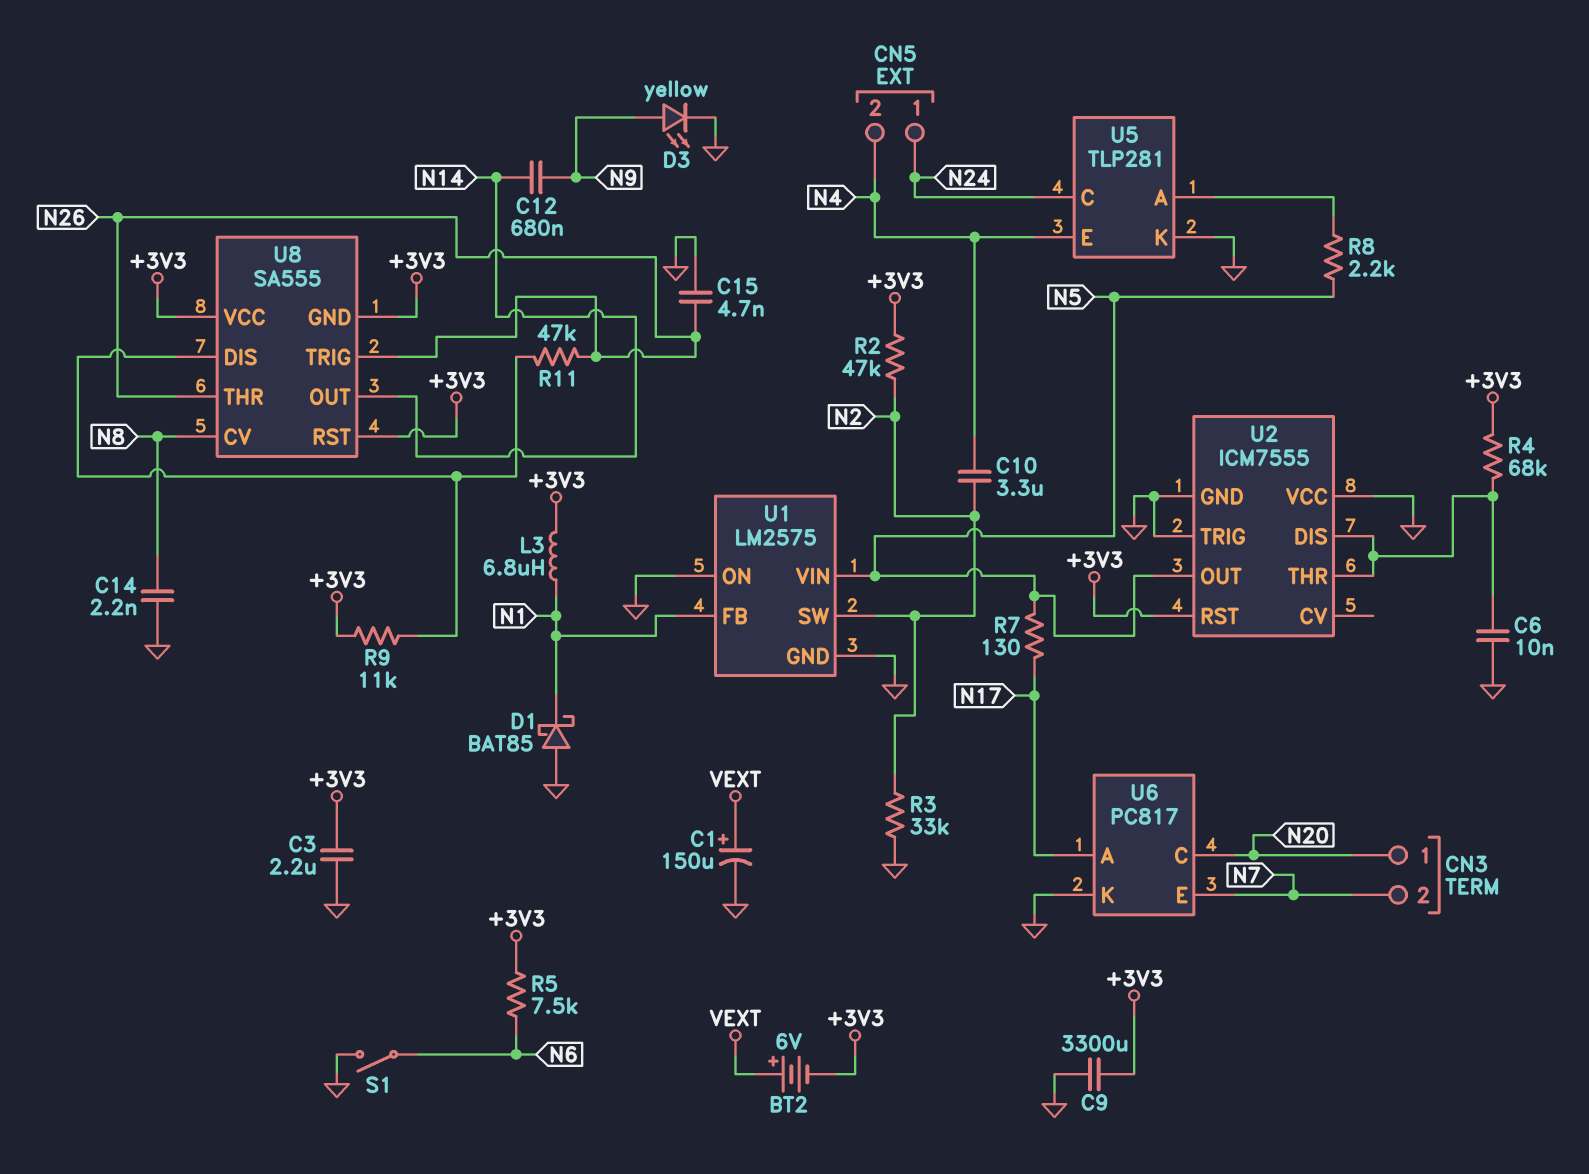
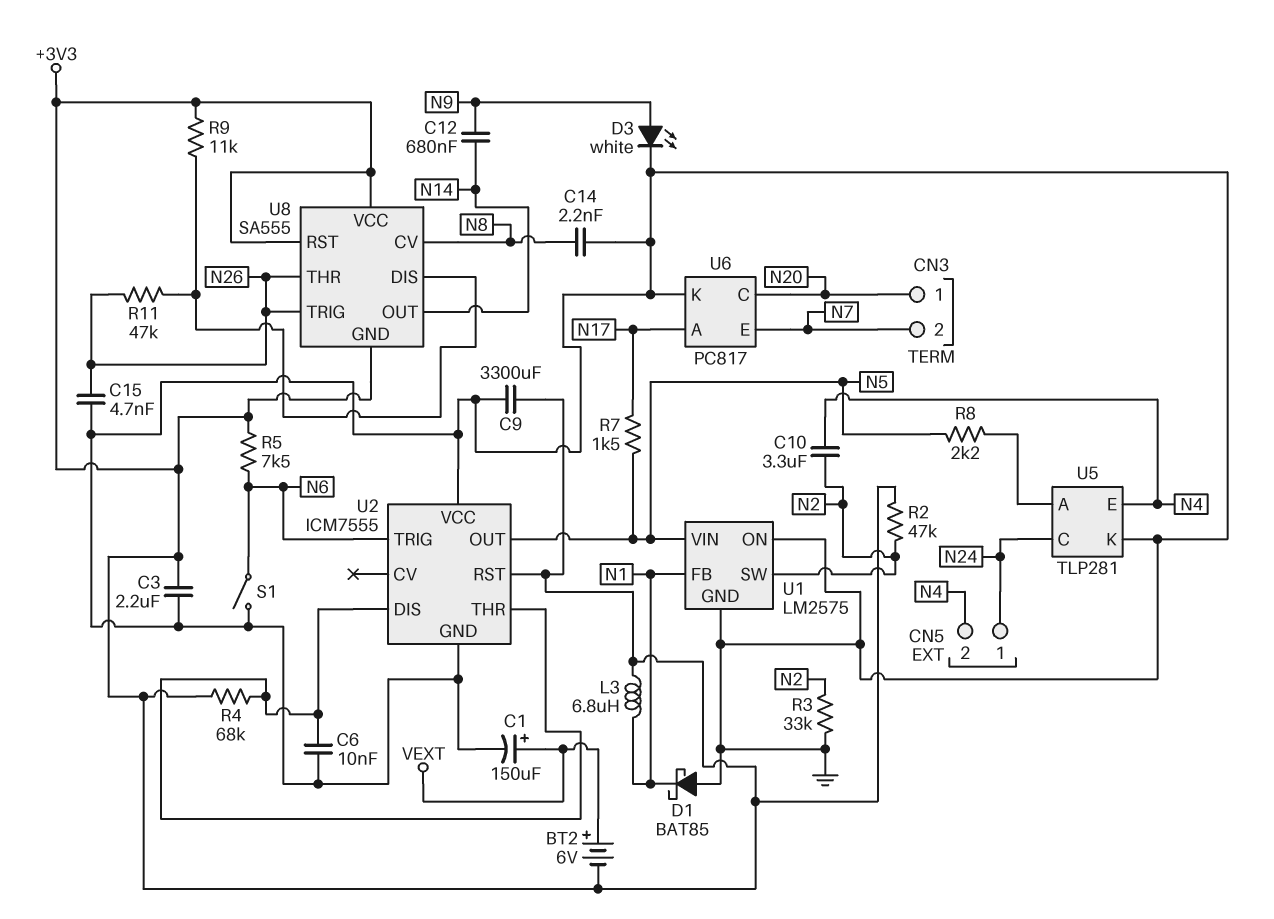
D3: LED yellow (A N9, K GND) -> LED white (A N9, K GND)
R7: 130 (N5, N17) -> 1.5k (N5, N17)
U2 pin TRIG: GND -> N6

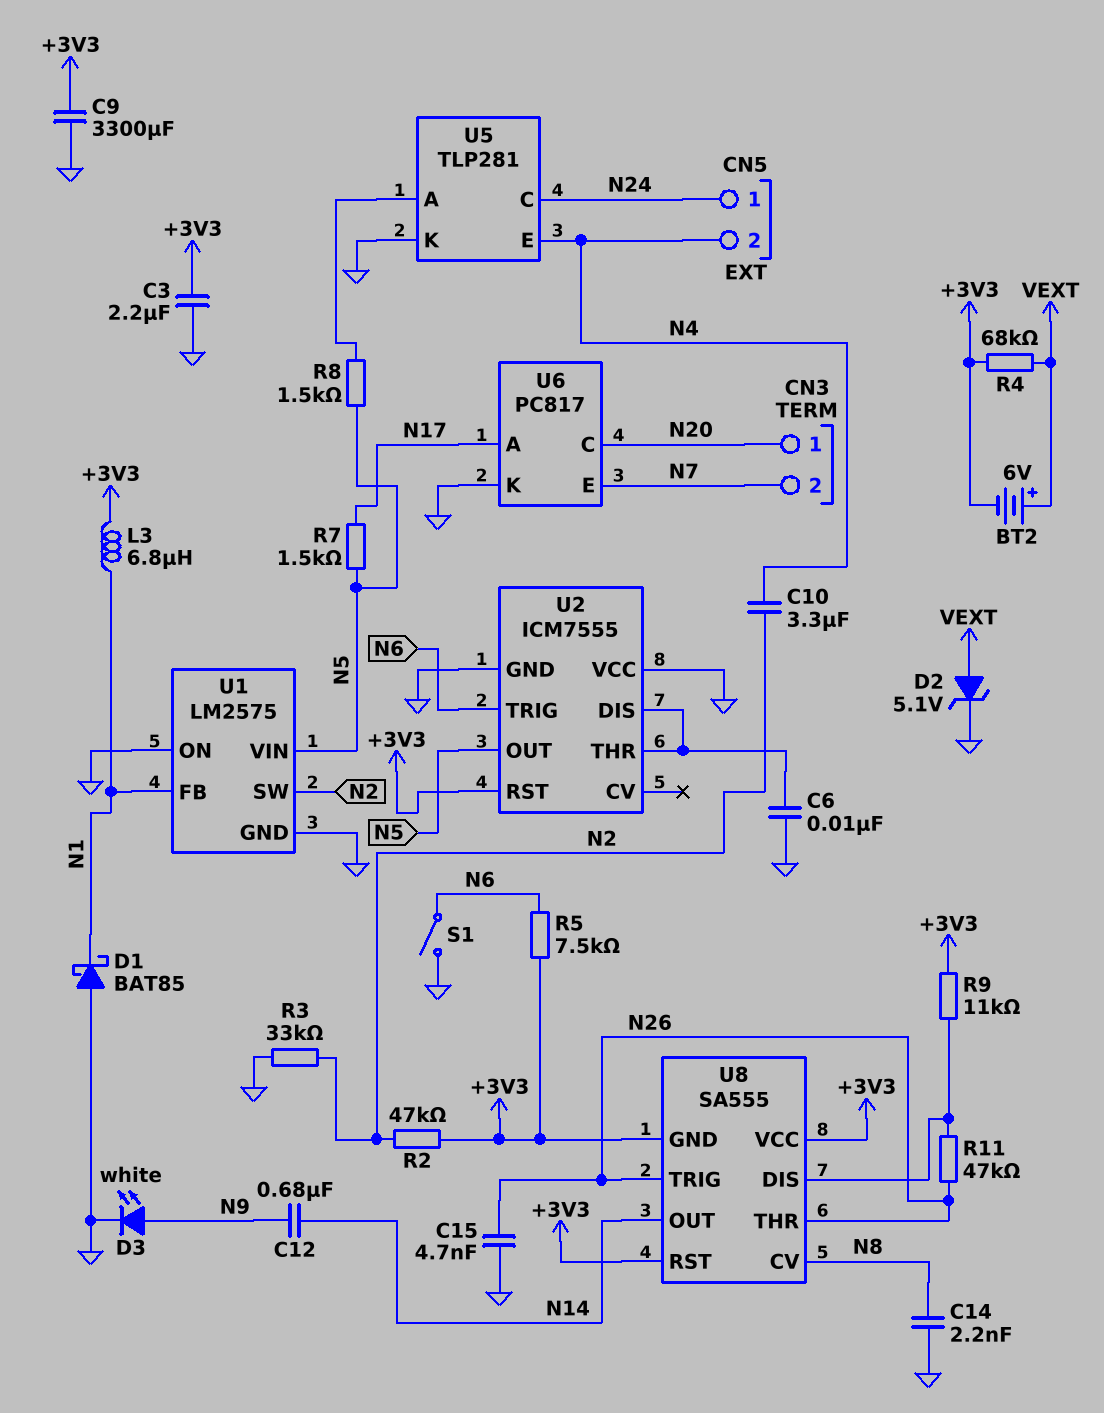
C1: 150uF (plus VEXT, minus GND) -> none
D2: none -> zener 5.1V (A VEXT, K GND)
R4: 68k (+3V3, U2/DIS) -> 68k (+3V3, VEXT)
R8: 2.2k (N5, U5/A) -> 1.5k (N5, U5/A)

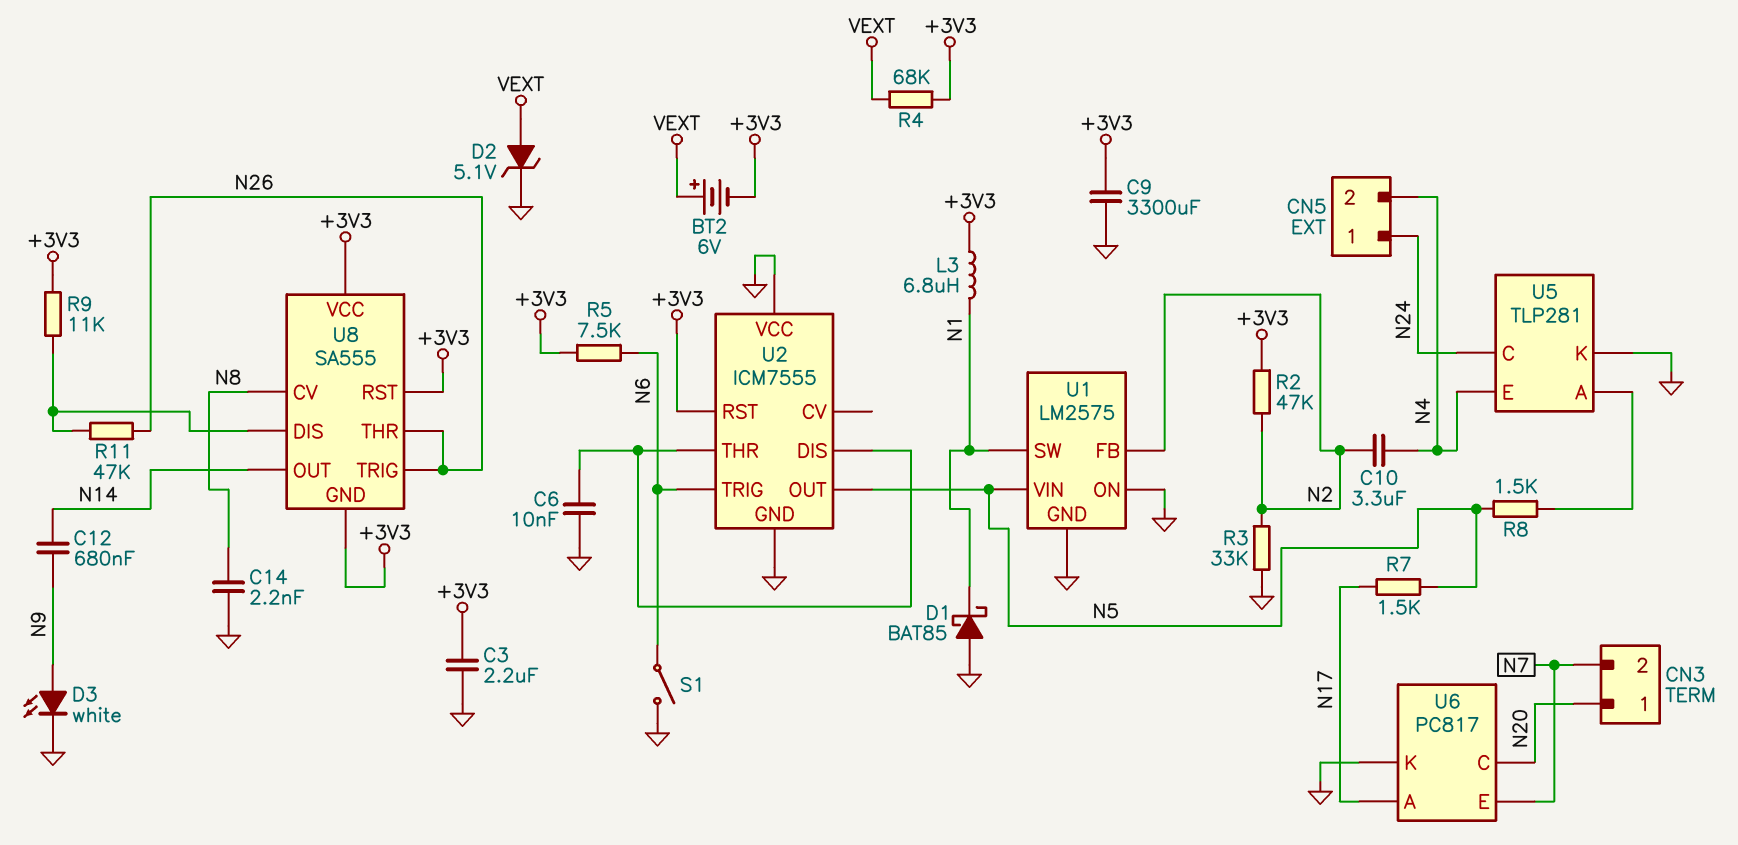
C15: 4.7nF (GND, N26) -> none
U1 pin FB: N1 -> N2
U1 pin SW: N2 -> N1

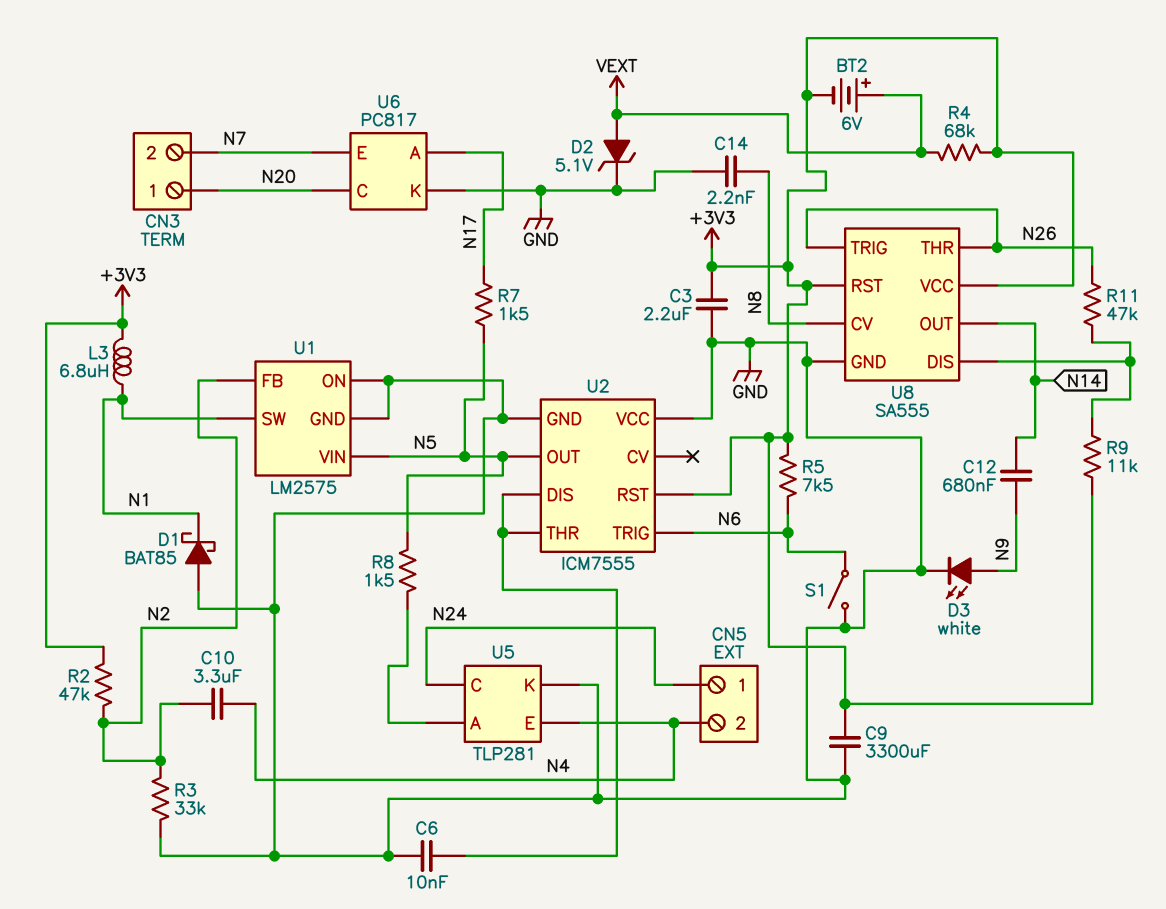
U8 pin GND: +3V3 -> GND

